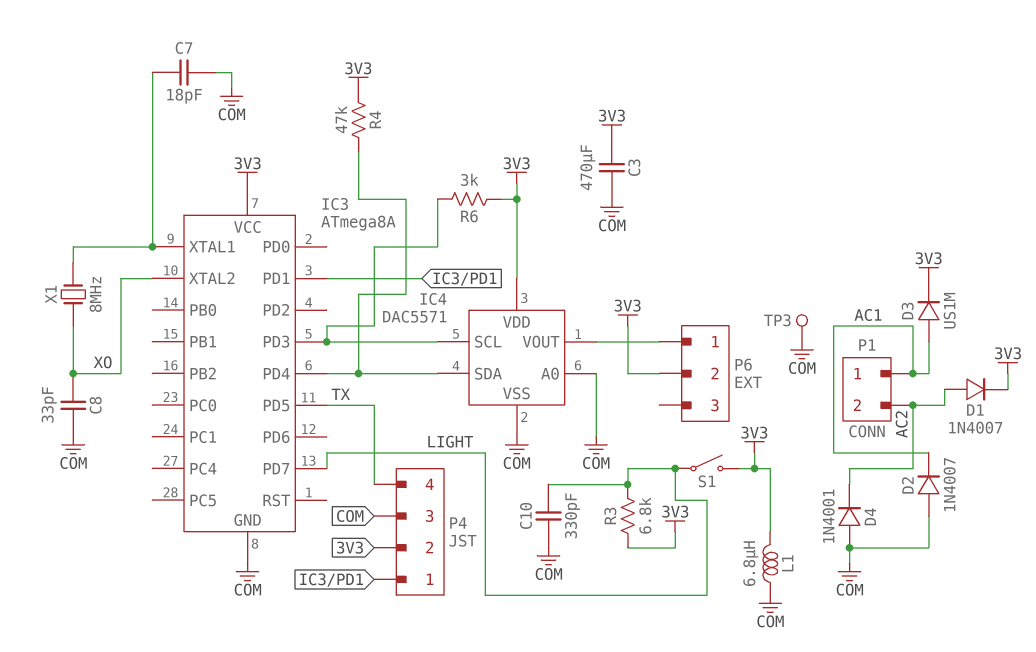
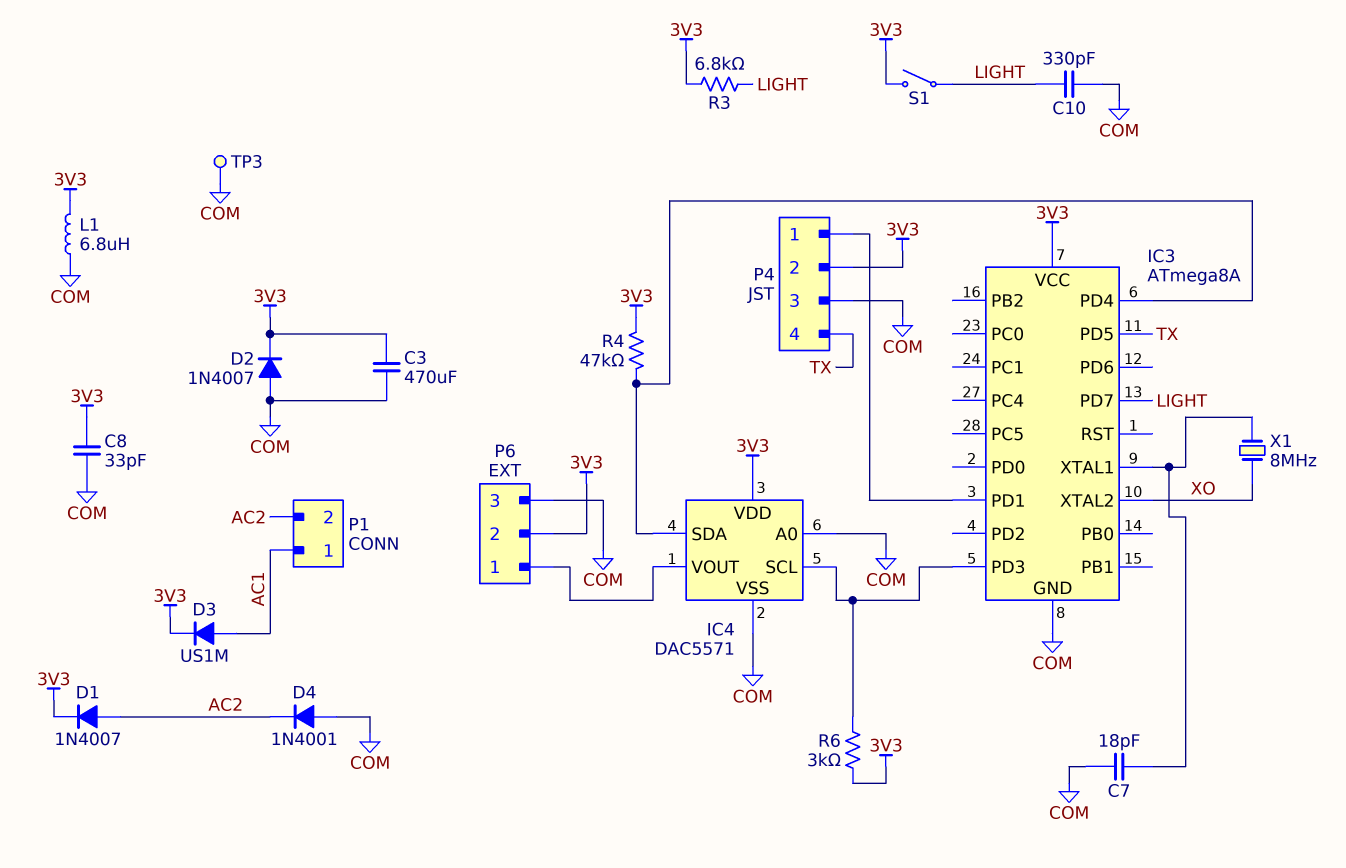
C8: 33pF (COM, XO) -> 33pF (3V3, COM)
D2: diode 1N4007 (A COM, K AC1) -> diode 1N4007 (A COM, K 3V3)
P6 pin 3: none -> COM

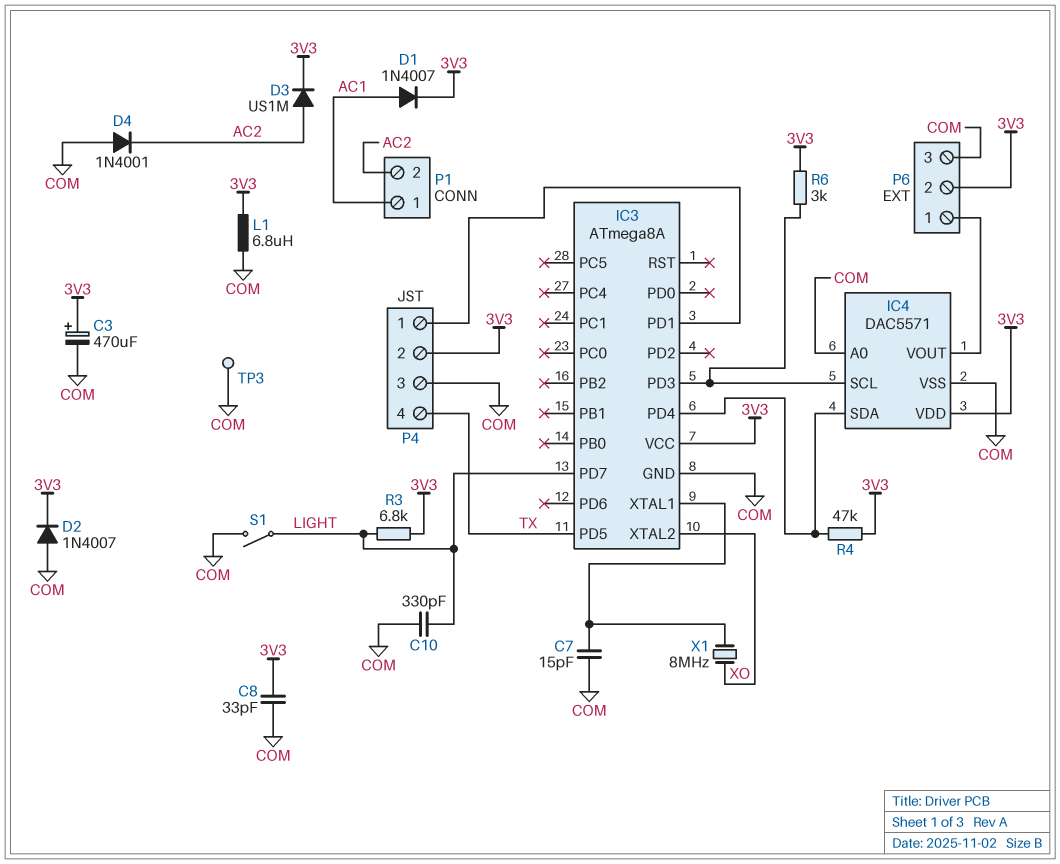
C3: 470uF (3V3, COM) -> 470uF (plus 3V3, minus COM)
C7: 18pF (COM, IC3/XTAL1) -> 15pF (COM, IC3/XTAL1)
D1: diode 1N4007 (A AC2, K 3V3) -> diode 1N4007 (A AC1, K 3V3)
D3: diode US1M (A AC1, K 3V3) -> diode US1M (A AC2, K 3V3)
S1: switch (3V3, LIGHT) -> switch (COM, LIGHT)

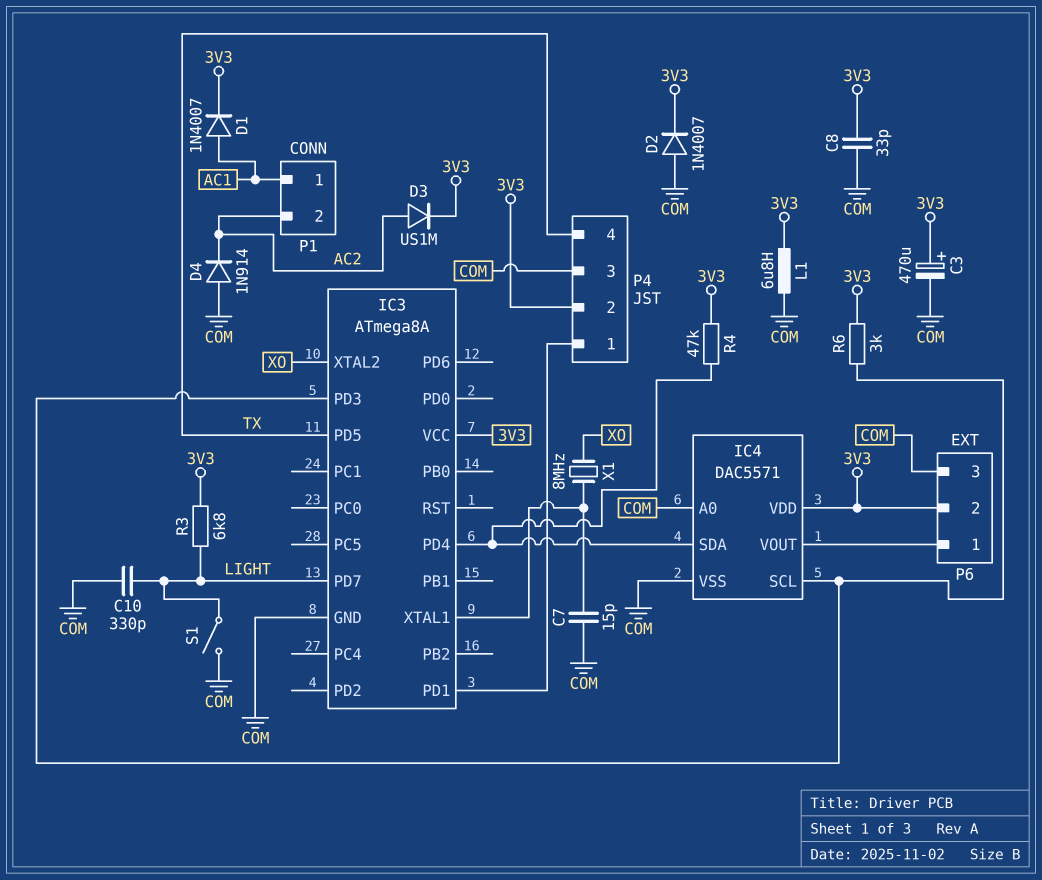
D4: diode 1N4001 (A COM, K AC2) -> diode 1N914 (A COM, K AC2)
TP3: test point (COM) -> none

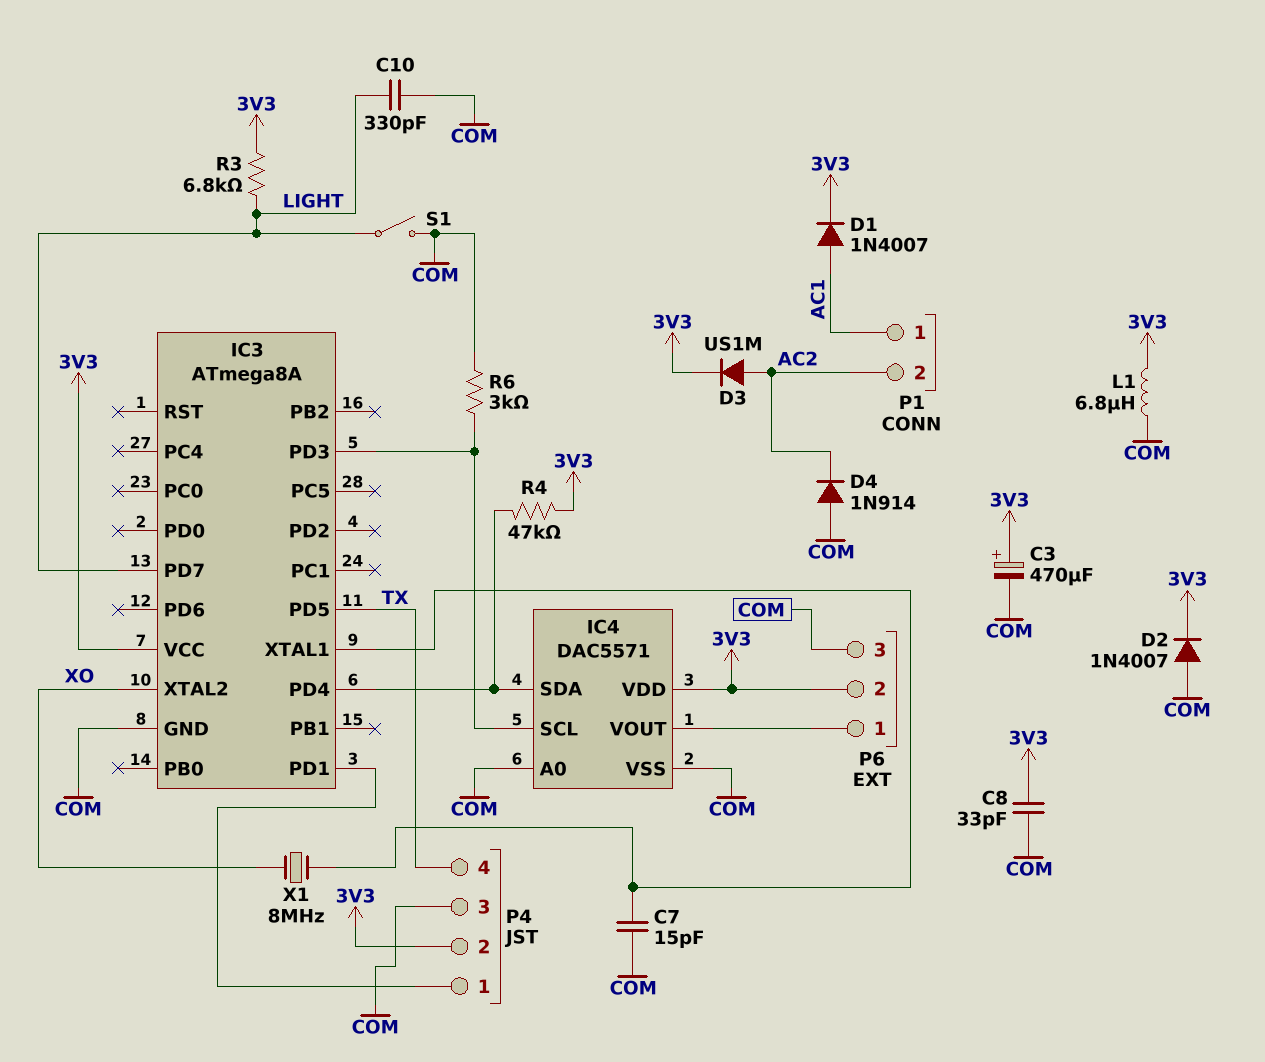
R6: 3k (3V3, IC3/PD3) -> 3k (COM, IC3/PD3)

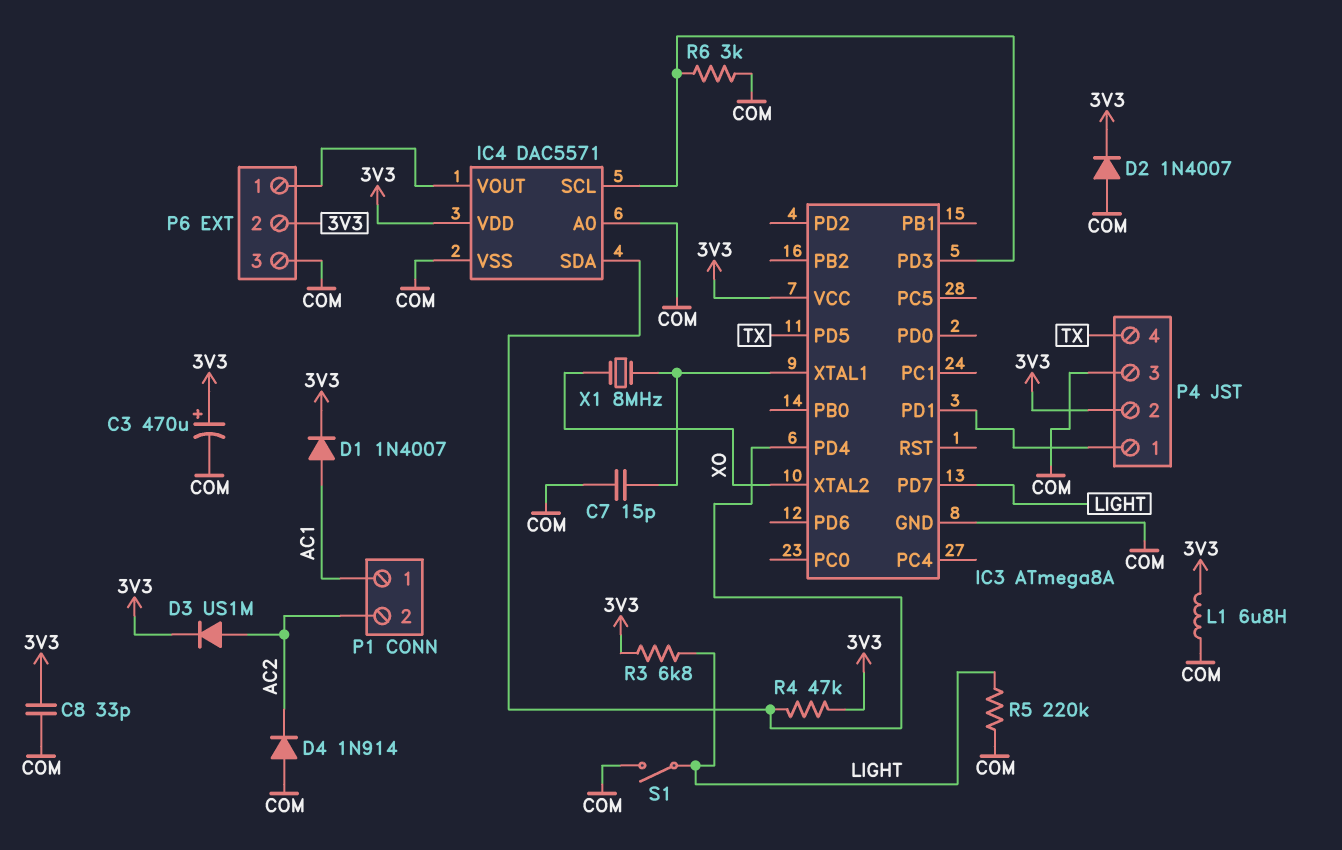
C10: 330pF (COM, LIGHT) -> none
R5: none -> 220k (COM, LIGHT)

